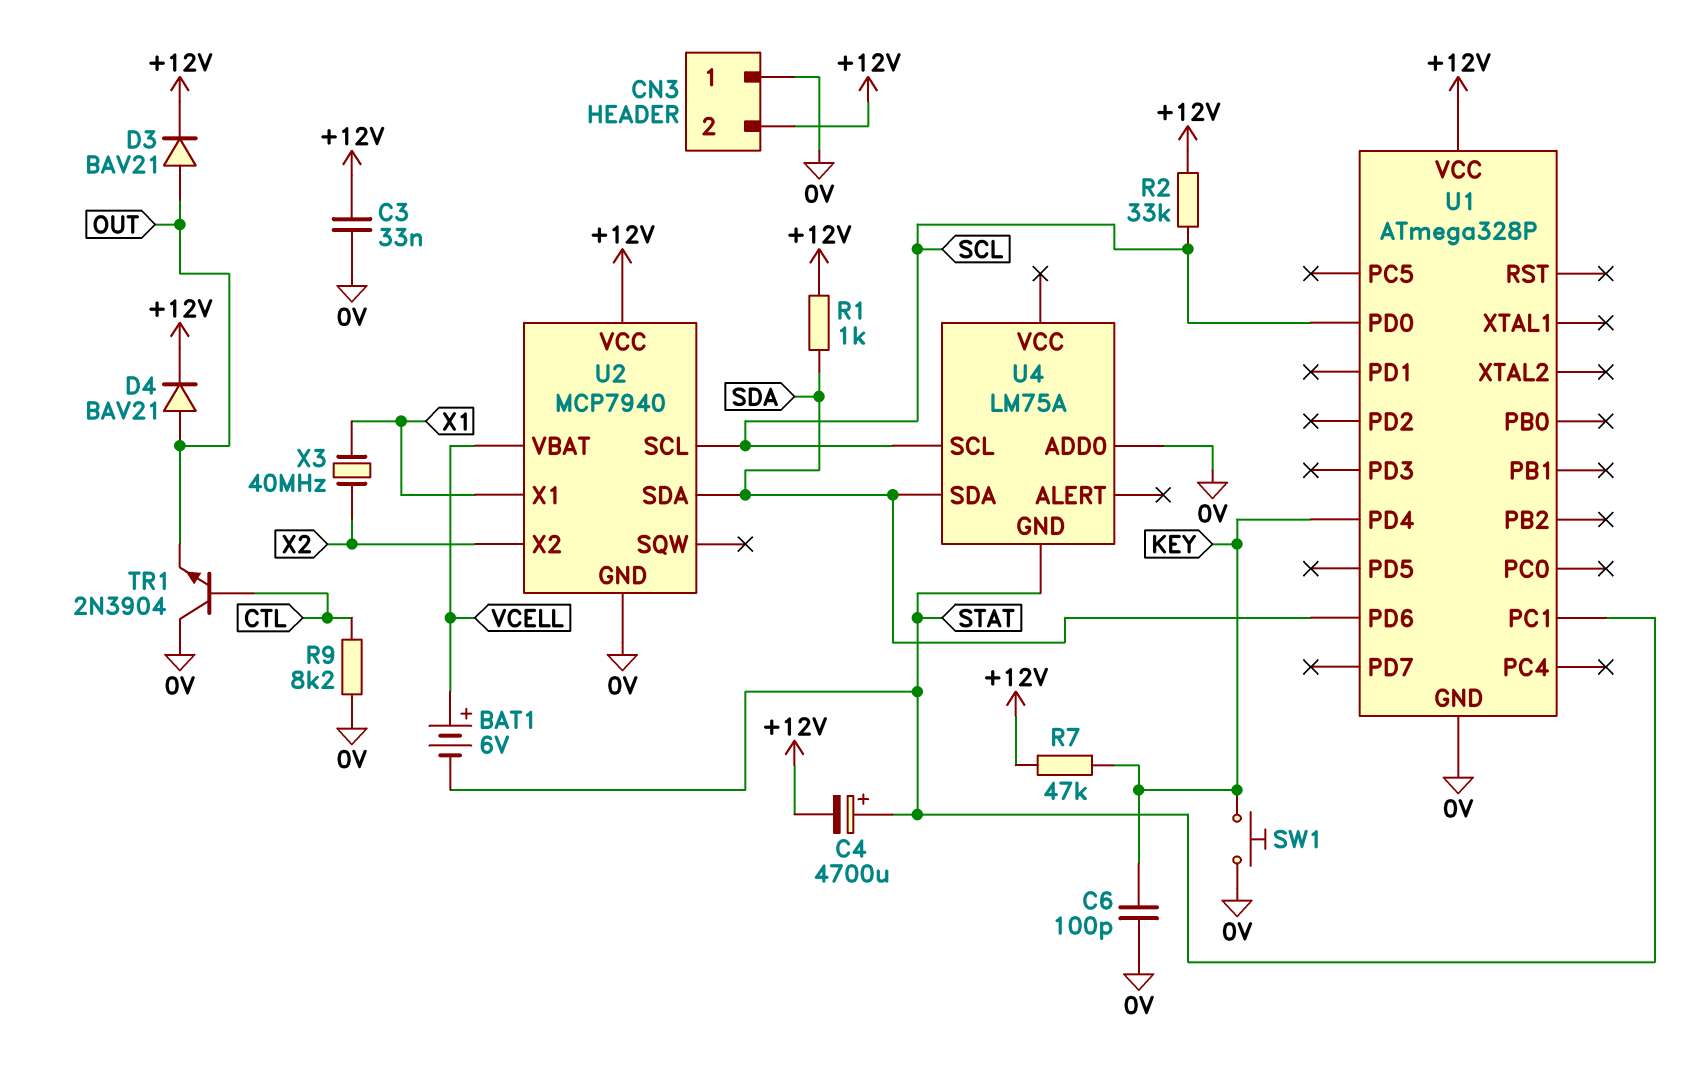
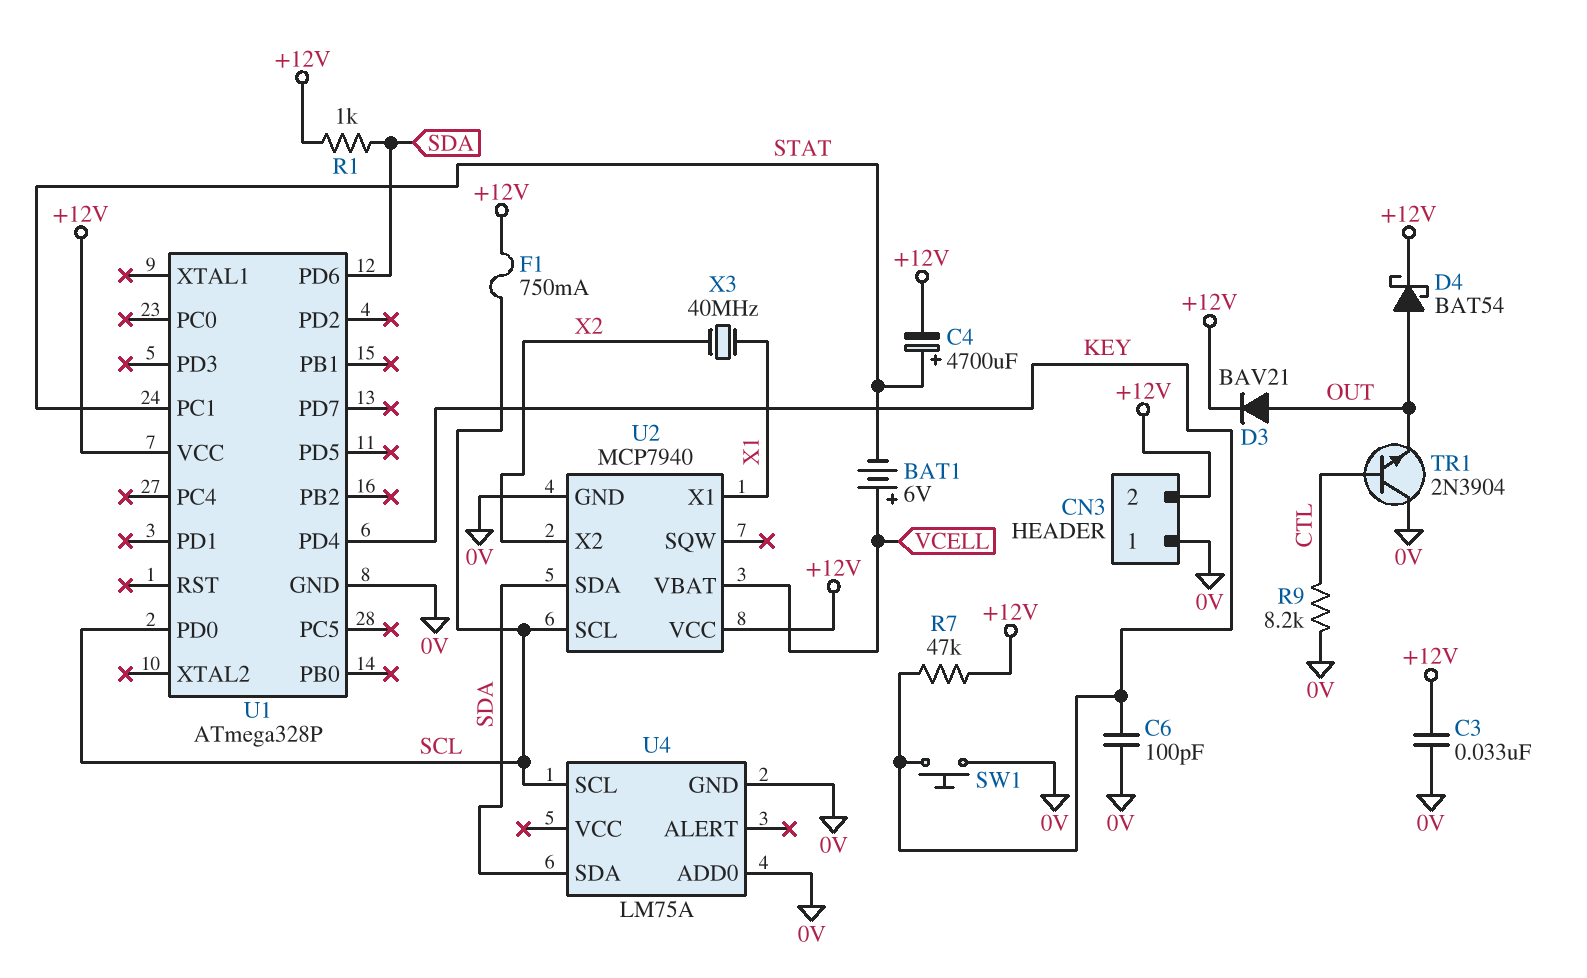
D4: diode BAV21 (A OUT, K +12V) -> schottky BAT54 (A OUT, K +12V)
F1: none -> 750mA (+12V, SCL)
R2: 33k (+12V, SCL) -> none
U4 pin GND: STAT -> 0V

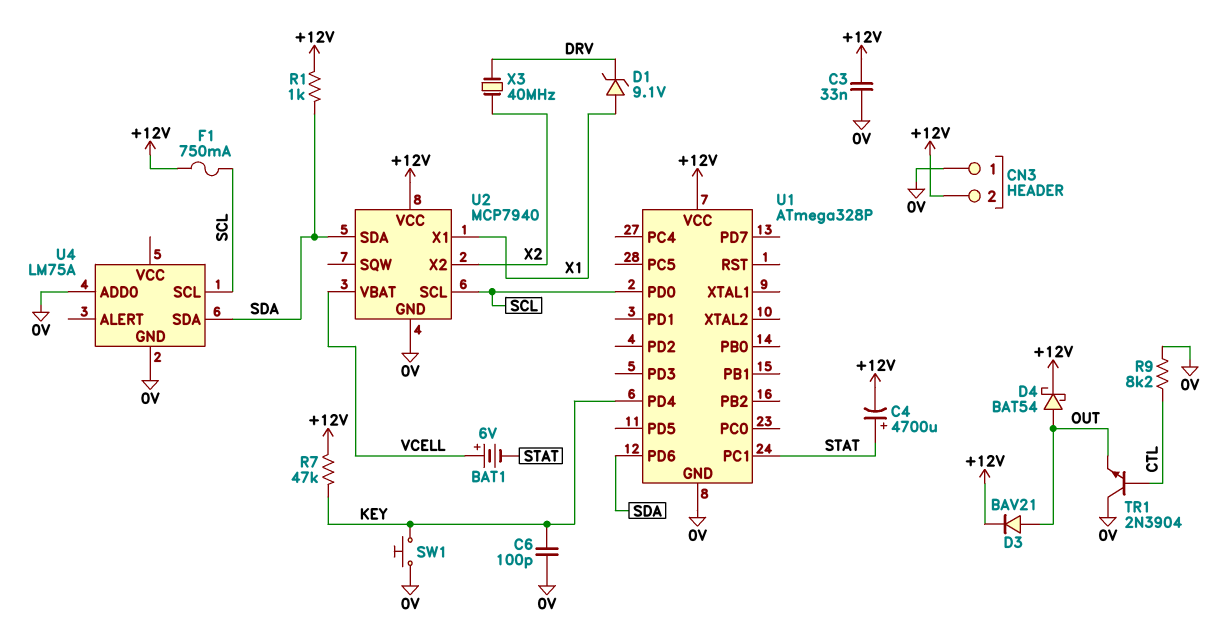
D1: none -> zener 9.1V (A X1, K DRV)
X3: 40MHz (X1, X2) -> 40MHz (DRV, X2)

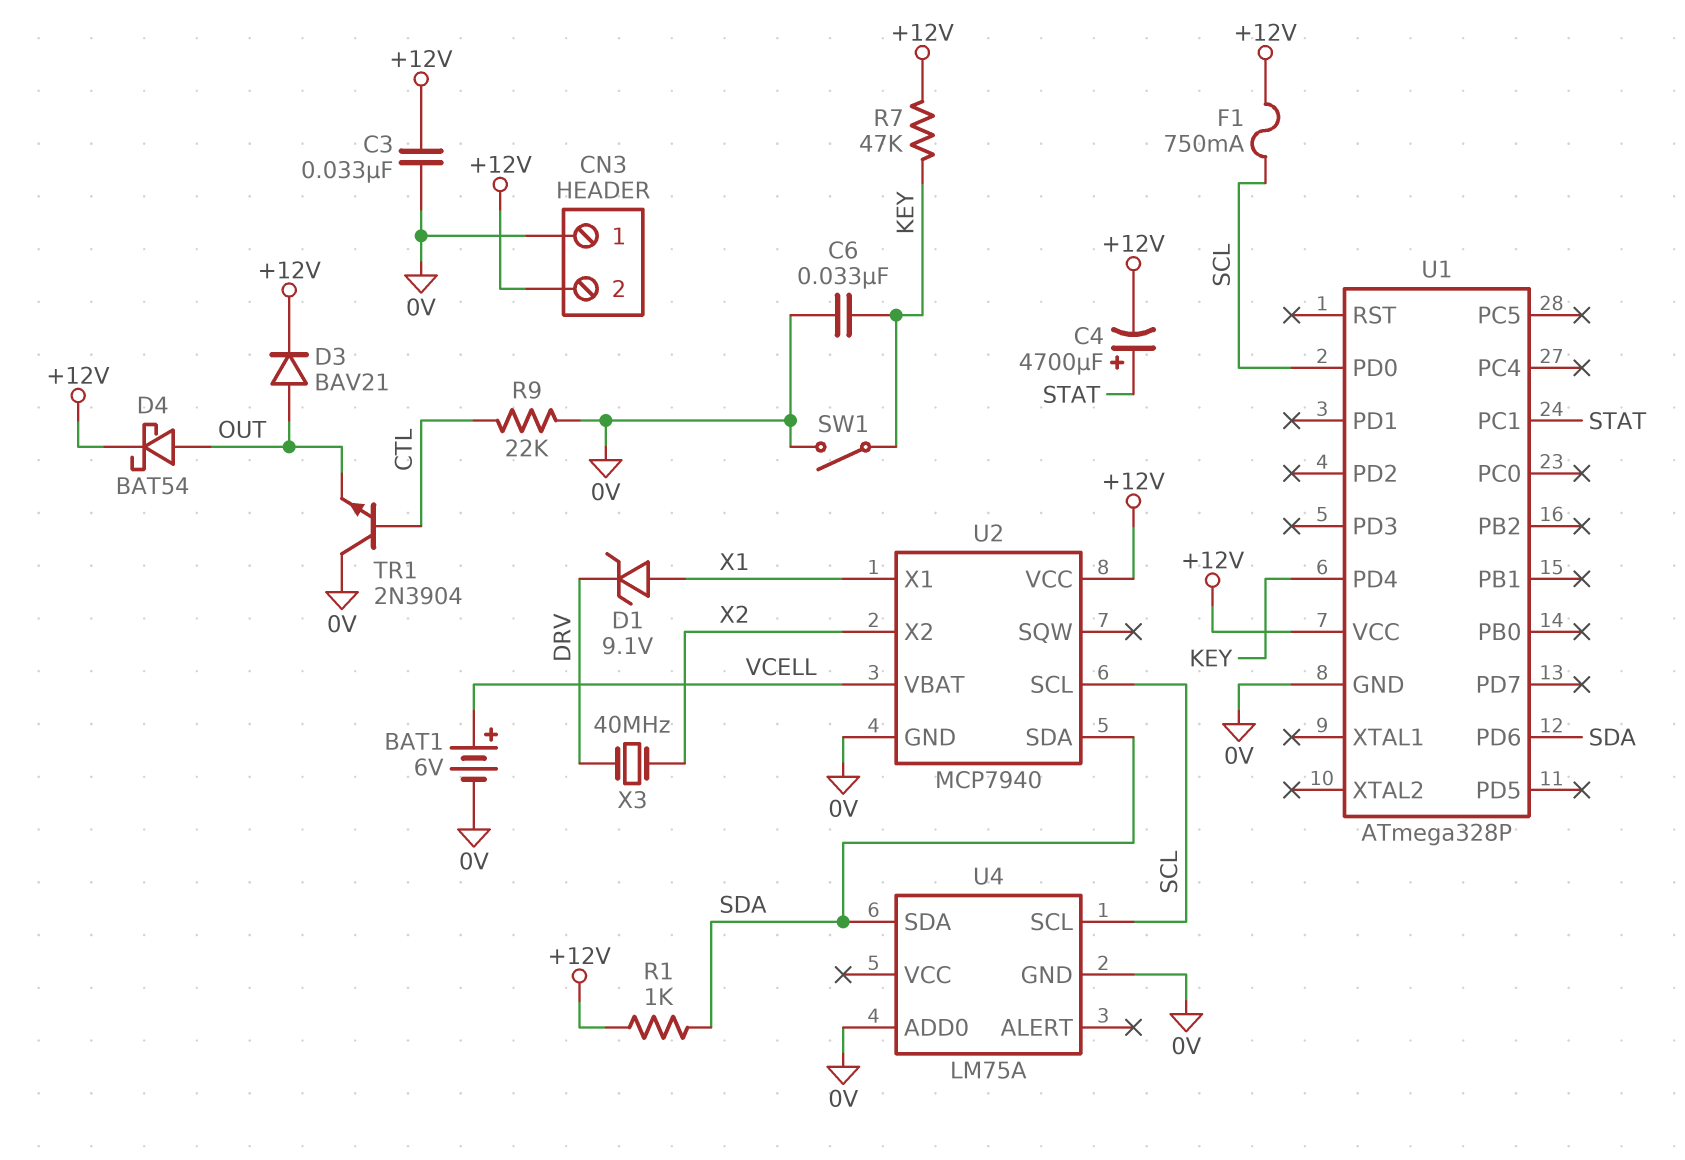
BAT1: 6V (plus VCELL, minus STAT) -> 6V (plus VCELL, minus 0V)
C6: 100pF (0V, KEY) -> 33nF (0V, KEY)
R9: 8.2k (0V, CTL) -> 22k (0V, CTL)
SW1: button (0V, KEY) -> switch (0V, KEY)

